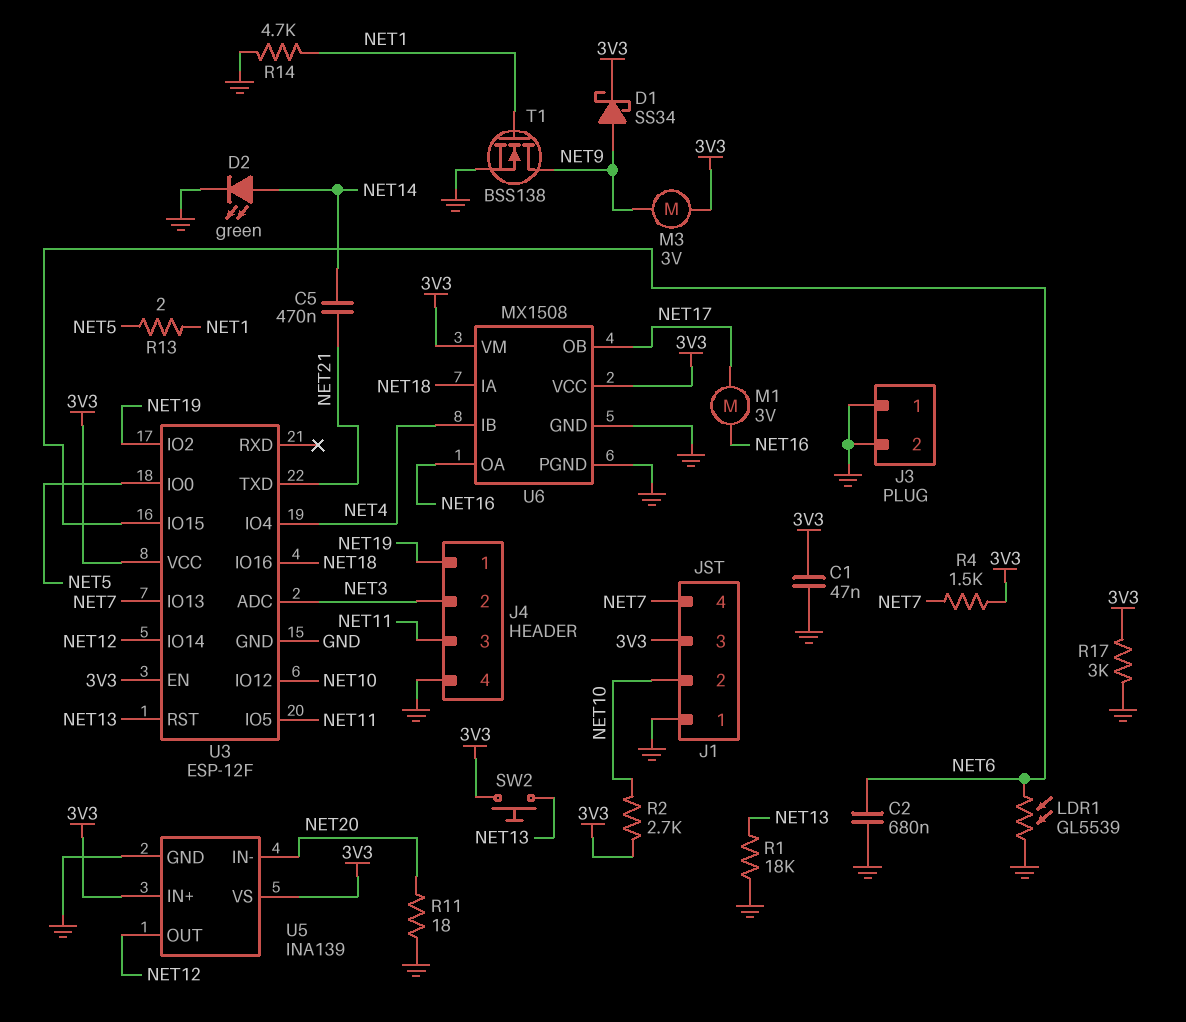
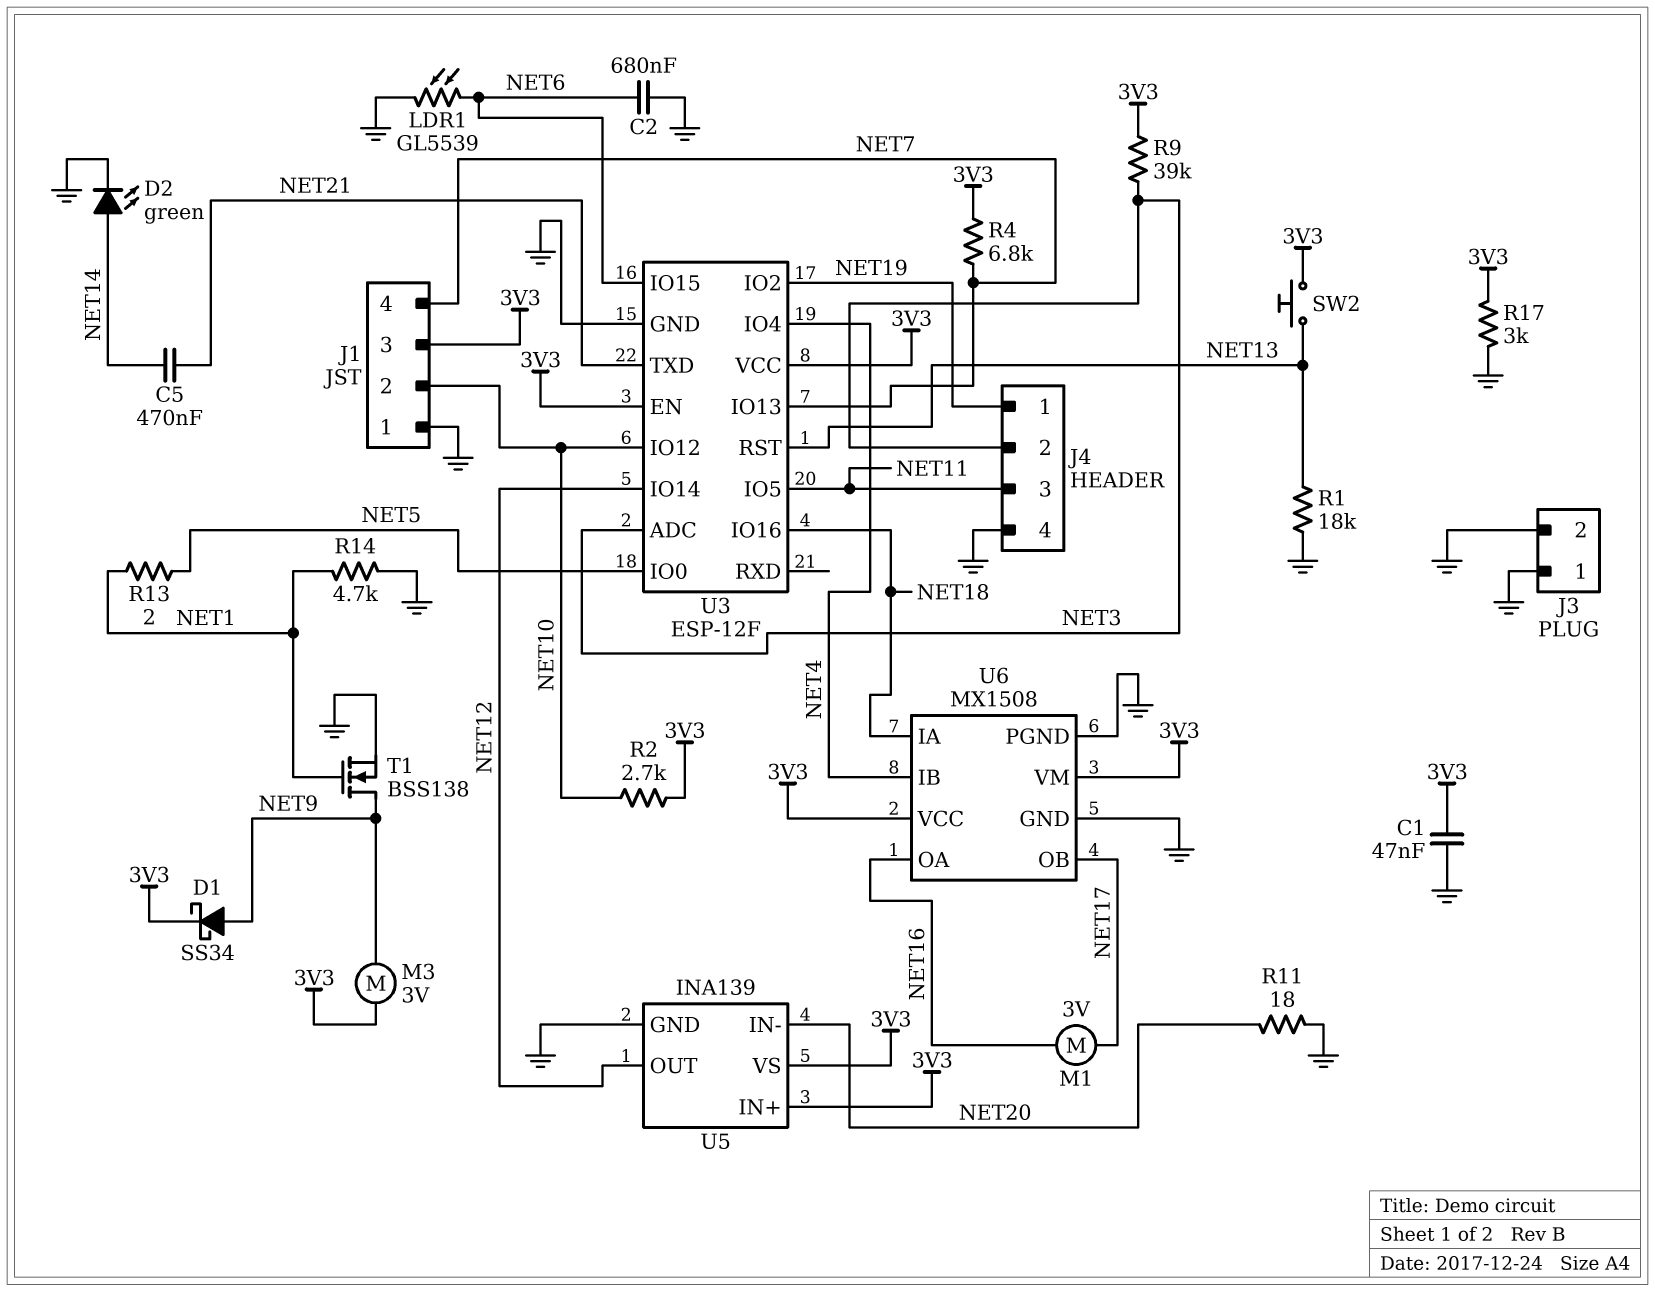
R4: 1.5k (3V3, NET7) -> 6.8k (3V3, NET7)
R9: none -> 39k (3V3, NET3)

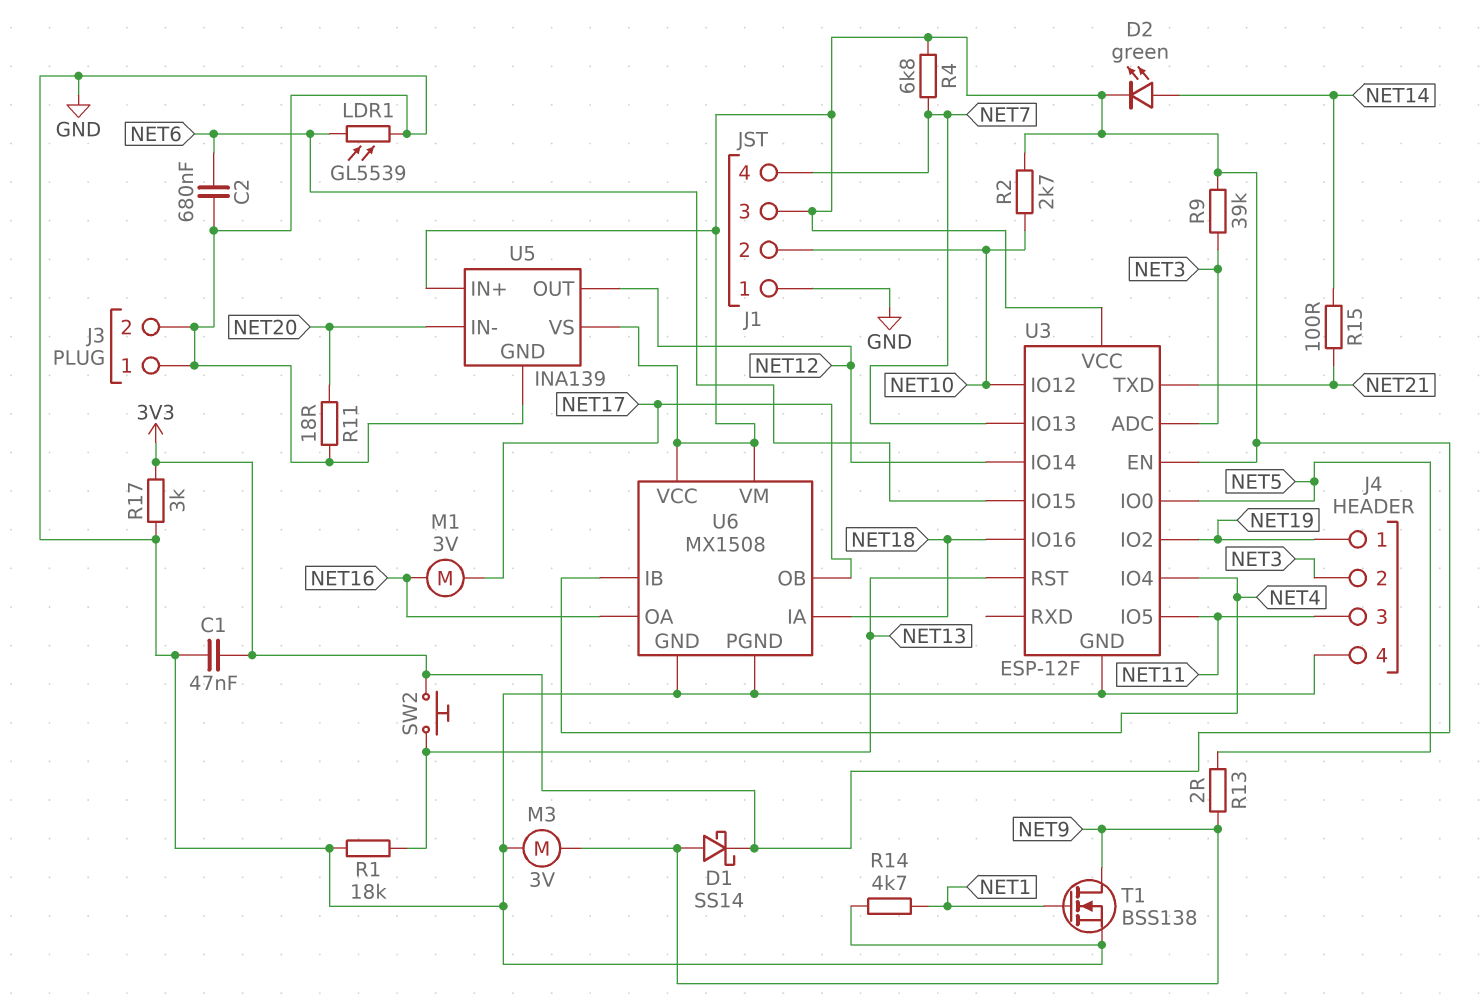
C5: 470nF (NET14, NET21) -> none
D1: schottky SS34 (A NET9, K 3V3) -> schottky SS14 (A NET9, K 3V3)
D2: LED green (A NET14, K GND) -> LED green (A NET14, K 3V3)
M3: motor 3V (3V3, NET9) -> motor 3V (GND, NET9)
R13: 2 (NET1, NET5) -> 2 (NET5, NET9)
R15: none -> 100 (NET14, NET21)

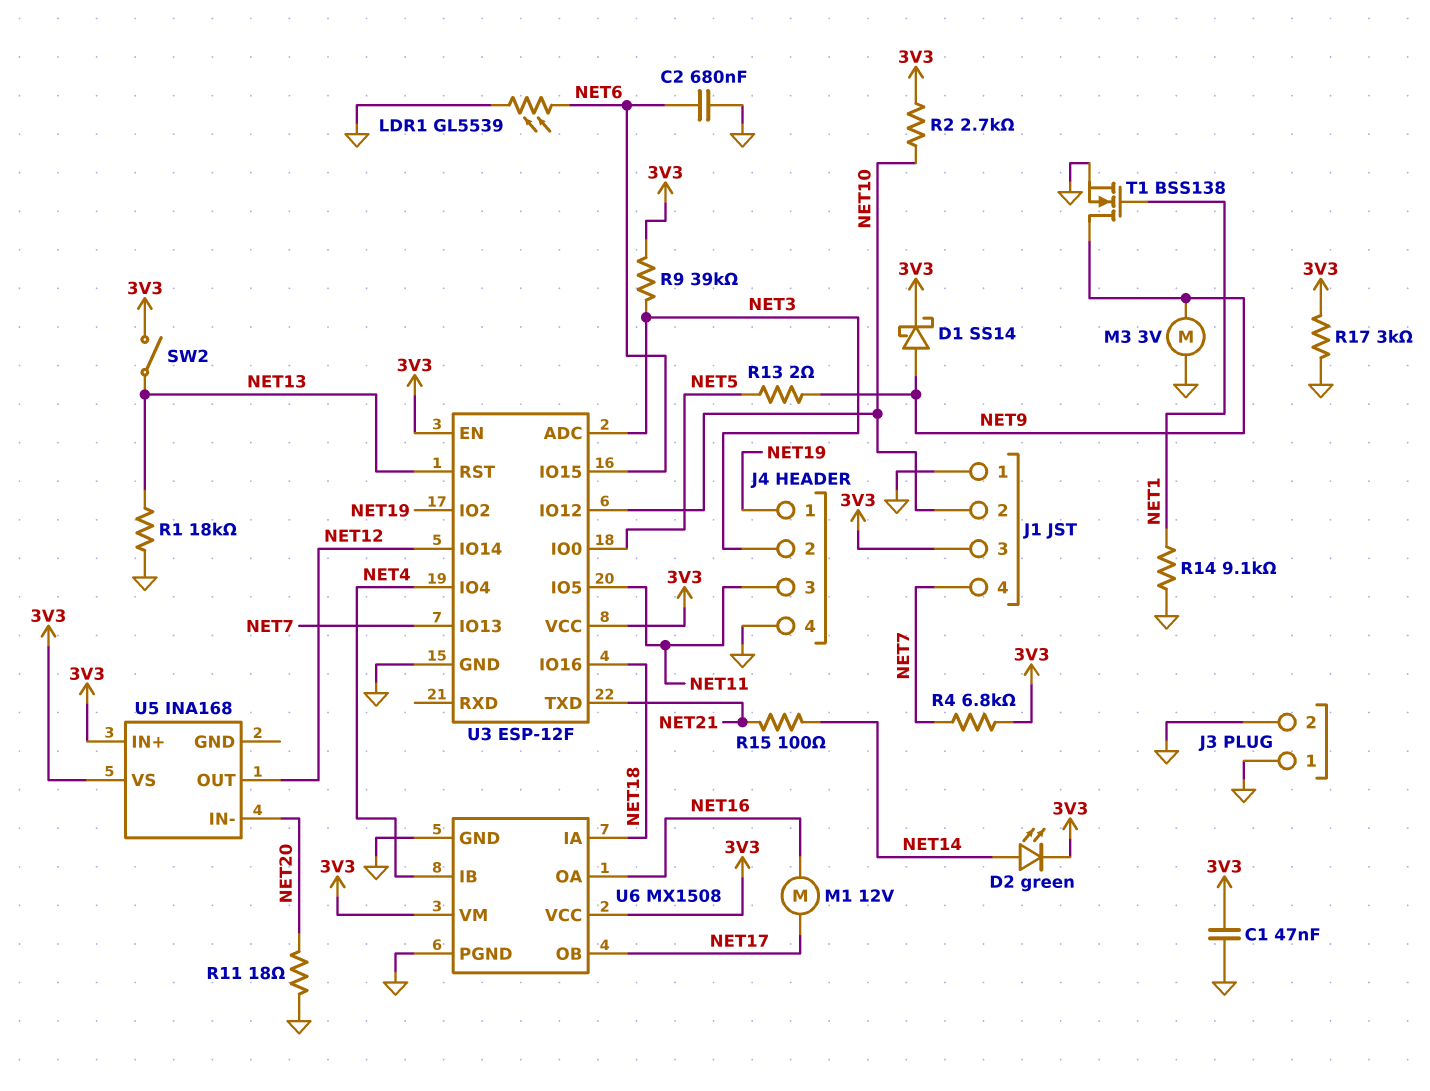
M1: motor 3V (NET16, NET17) -> motor 12V (NET16, NET17)
R14: 4.7k (GND, NET1) -> 9.1k (GND, NET1)
SW2: button (3V3, NET13) -> switch (3V3, NET13)
U5: INA139 -> INA168
U5 pin GND: GND -> none

